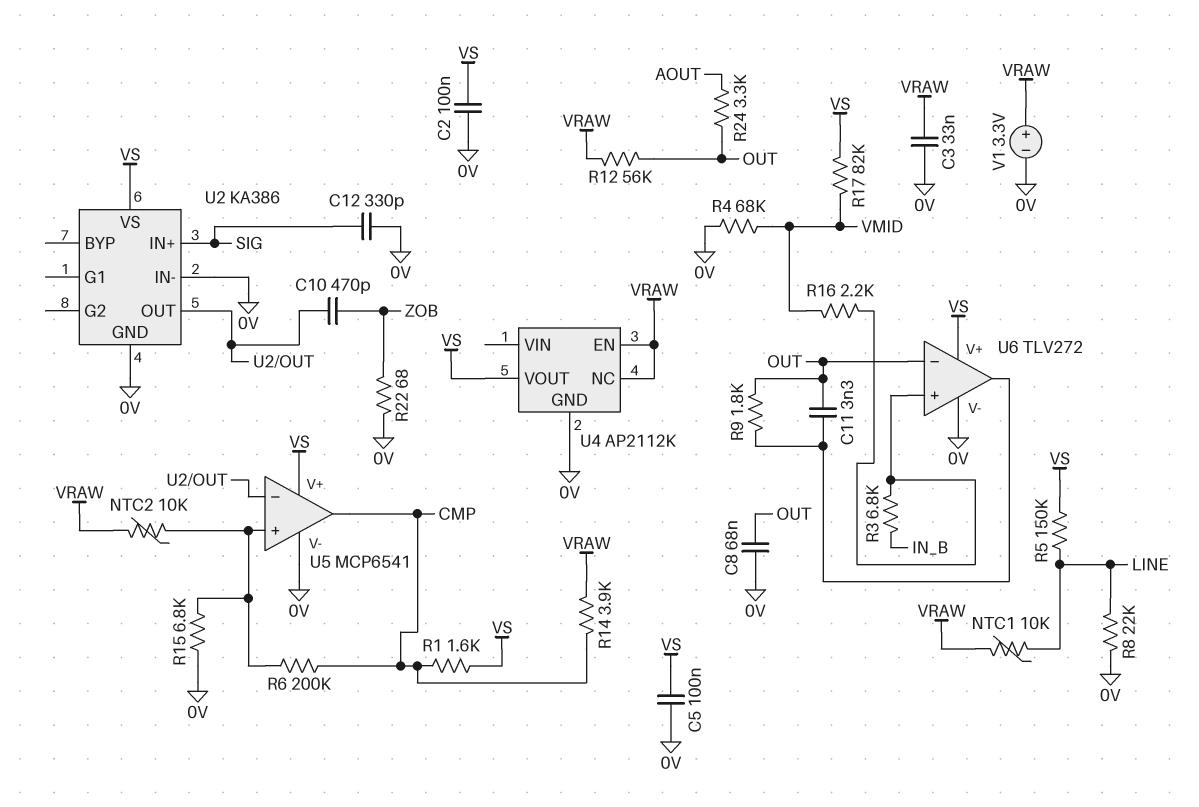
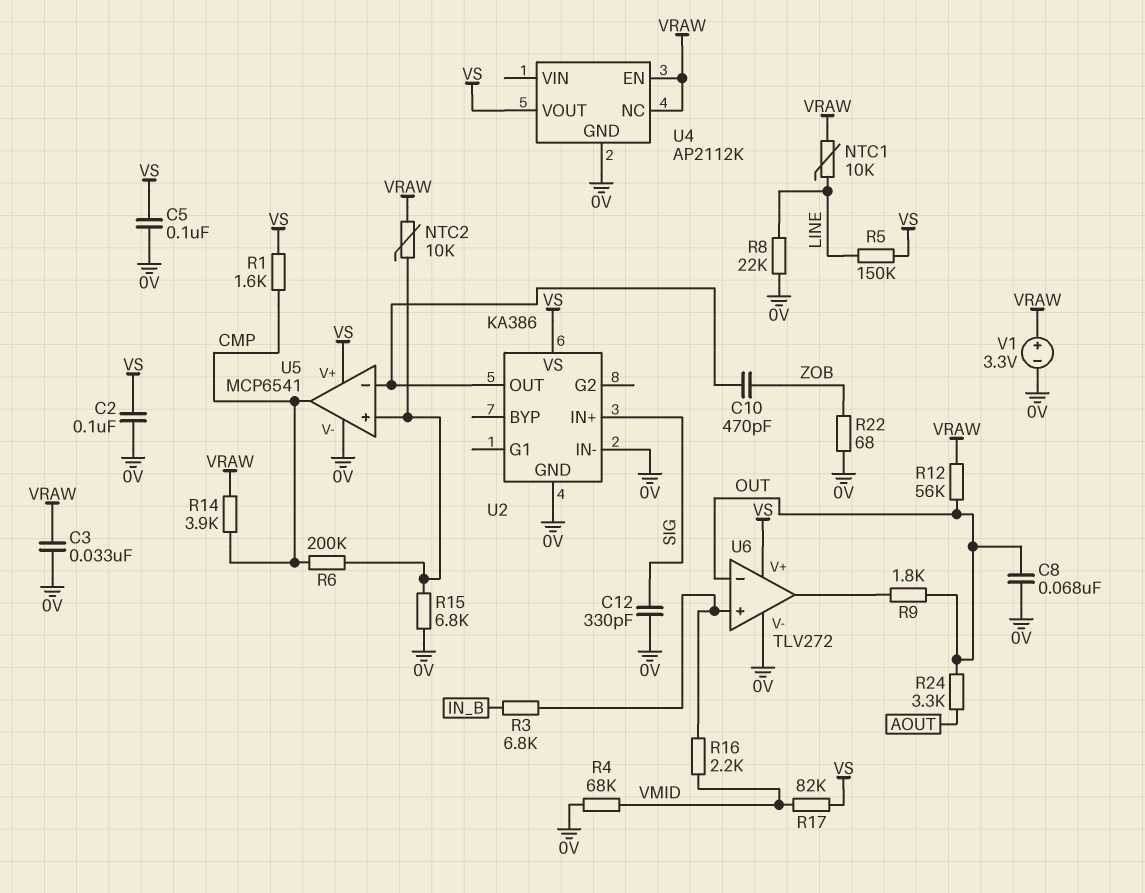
C11: 3.3nF (OUT, U6/out) -> none

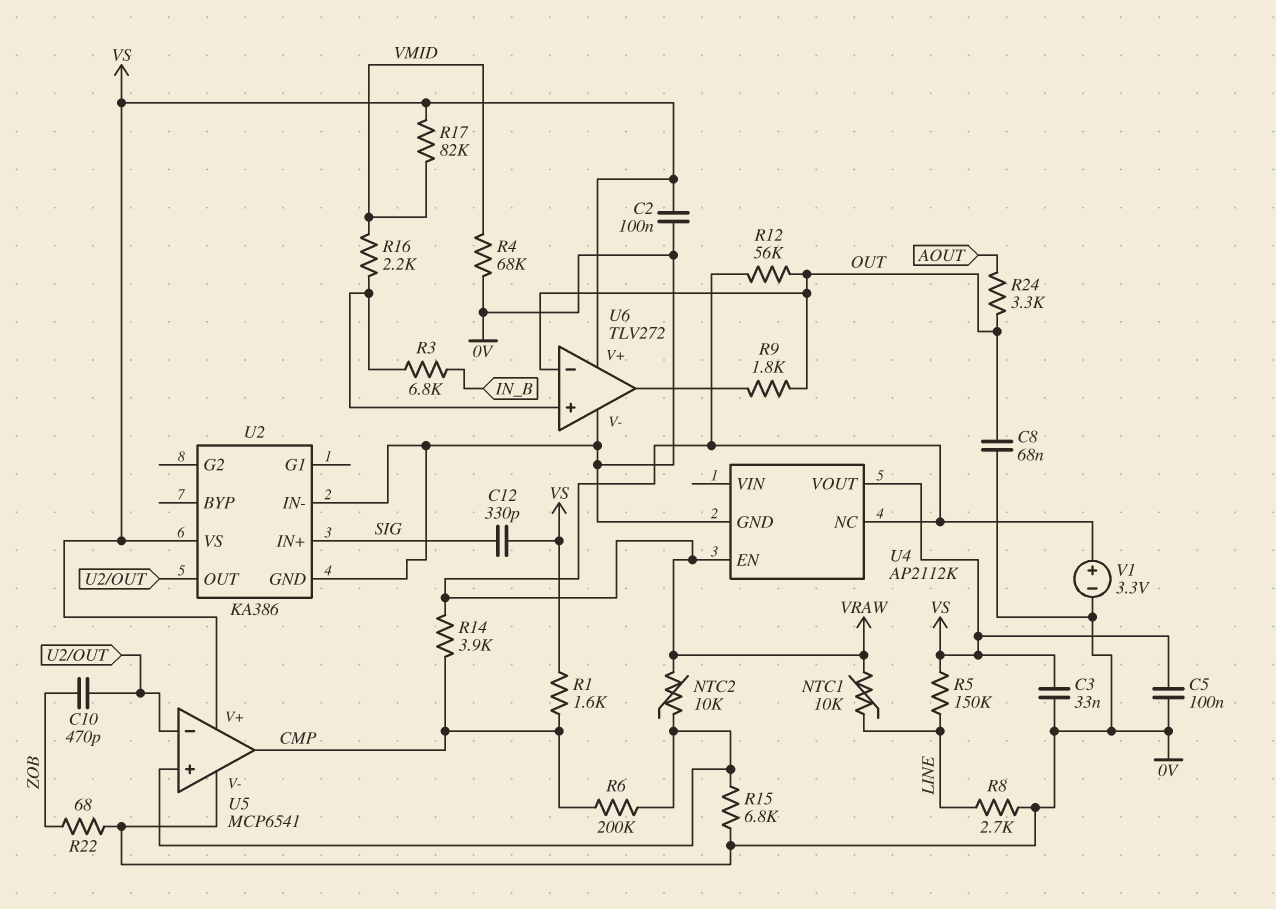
C3: 33nF (0V, VRAW) -> 33nF (0V, VS)
C12: 330pF (0V, SIG) -> 330pF (SIG, VS)
R8: 22k (0V, LINE) -> 2.7k (0V, LINE)

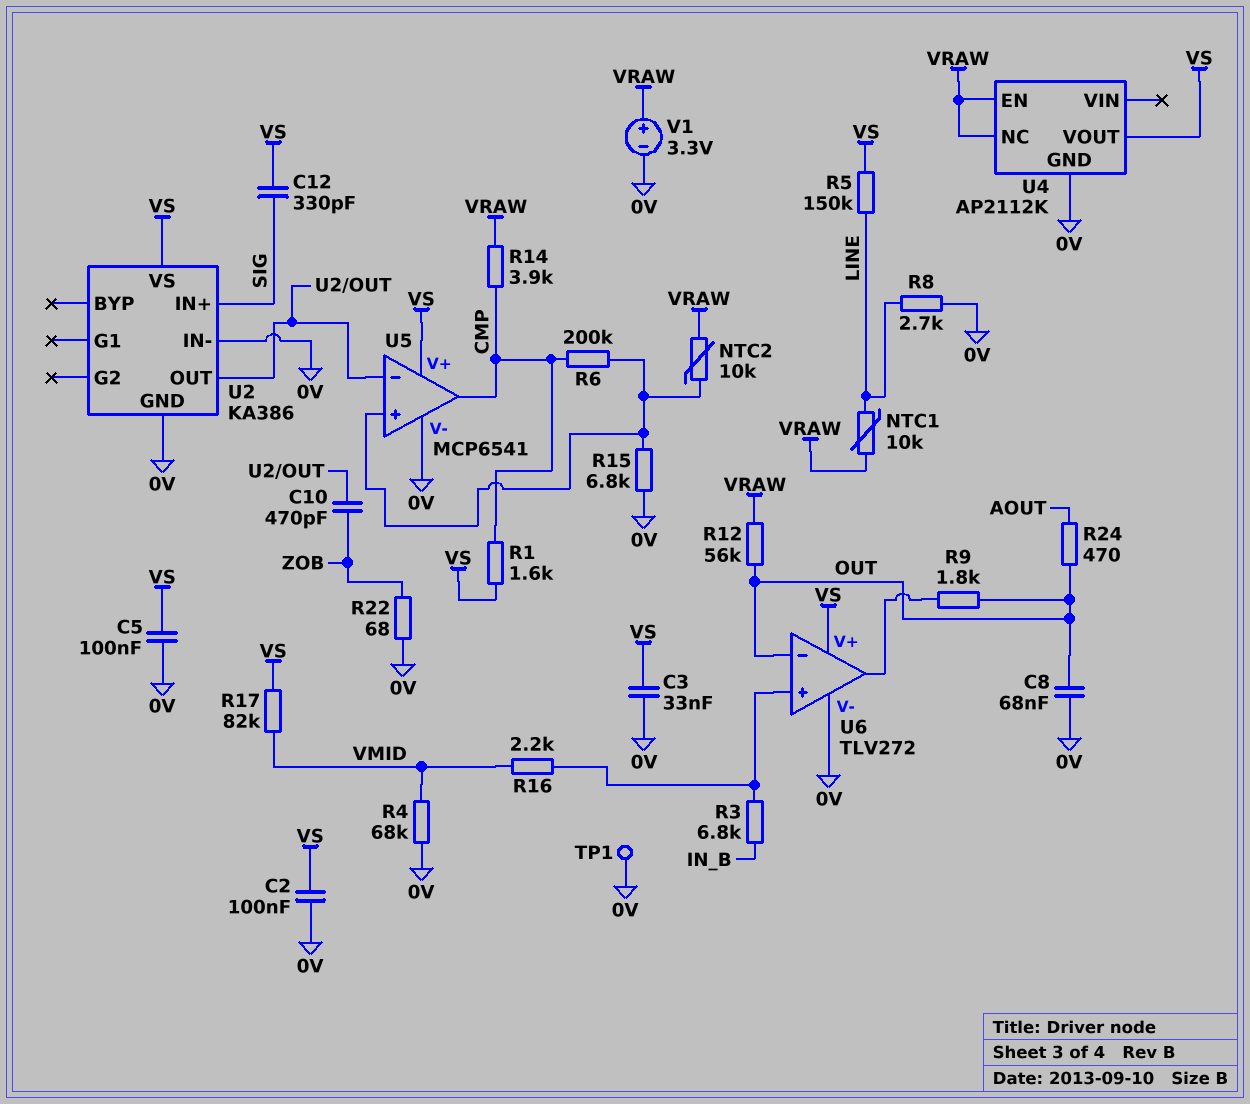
R24: 3.3k (AOUT, OUT) -> 470 (AOUT, OUT)
TP1: none -> test point (0V)

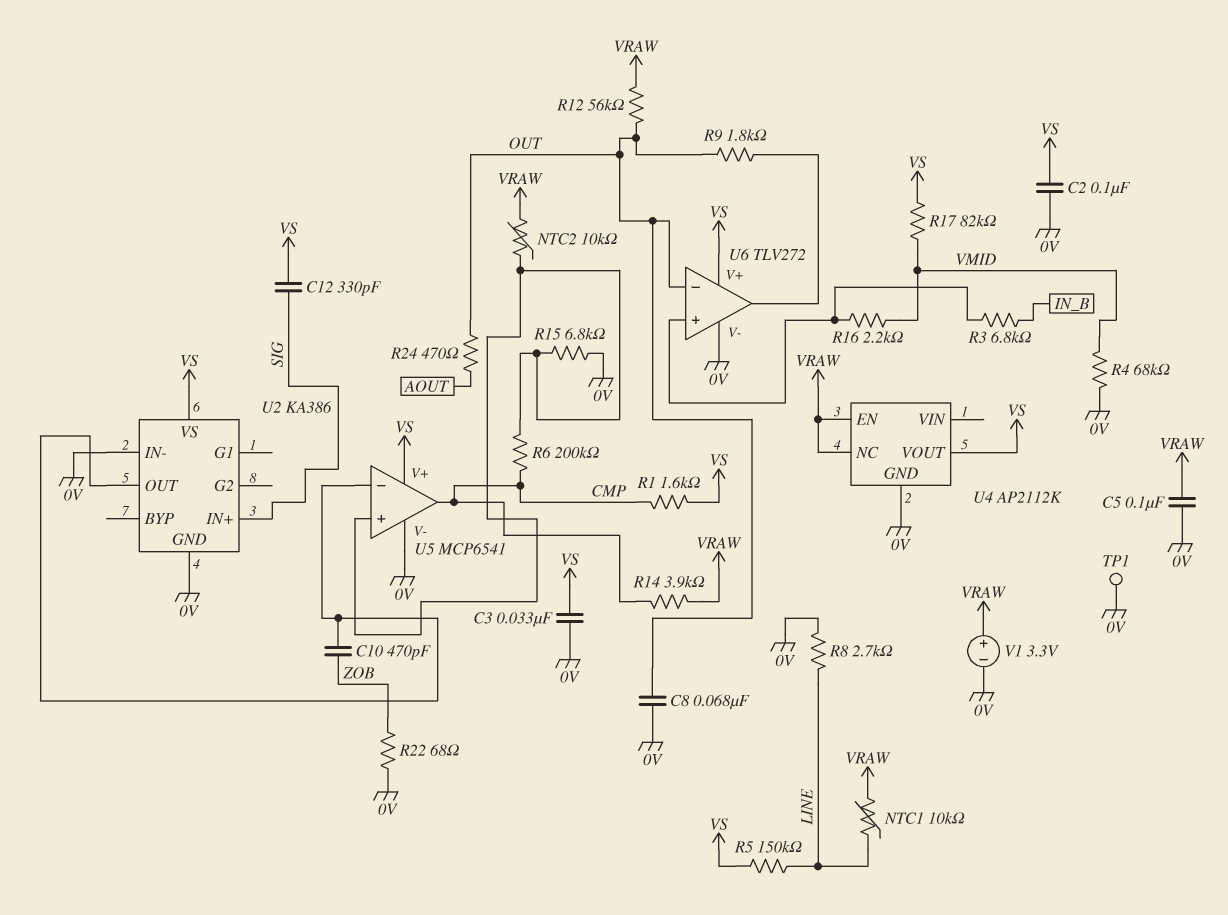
C5: 100nF (0V, VS) -> 100nF (0V, VRAW)

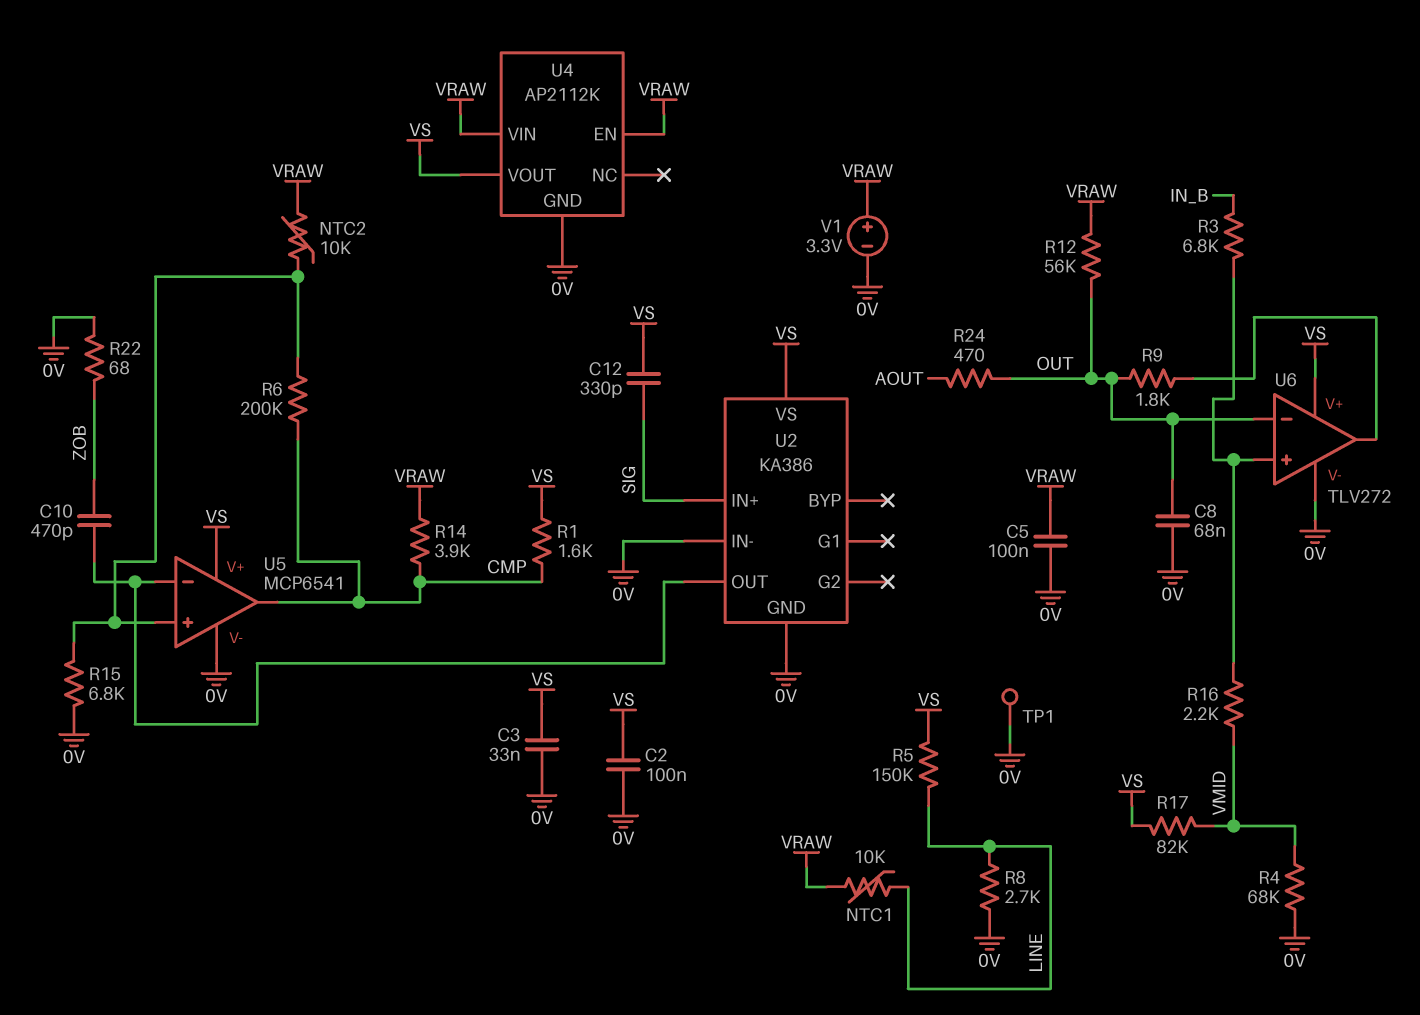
U4 pin NC: VRAW -> none
U4 pin VIN: none -> VRAW

